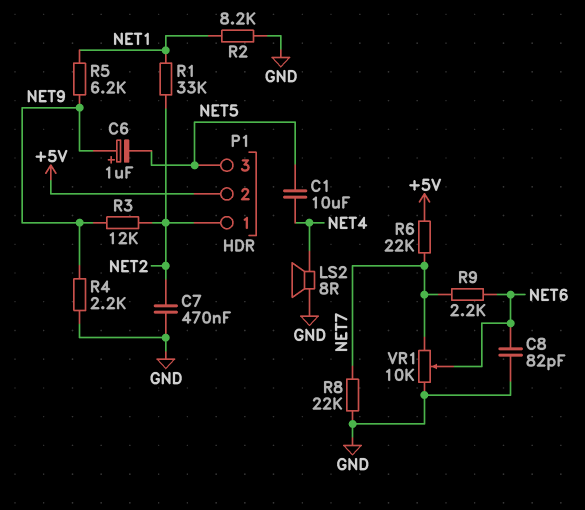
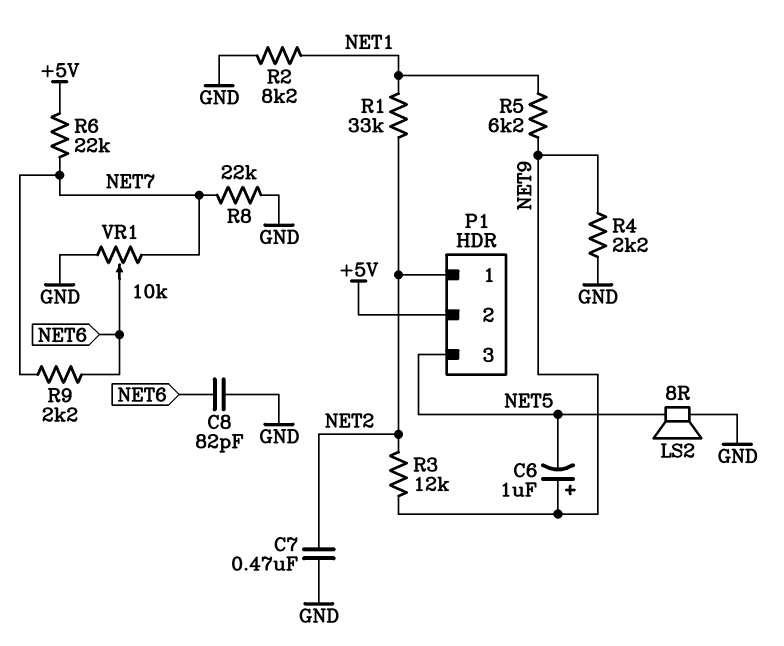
C1: 10uF (NET4, NET5) -> none
LS2: speaker 8R (GND, NET4) -> speaker 8R (GND, NET5)

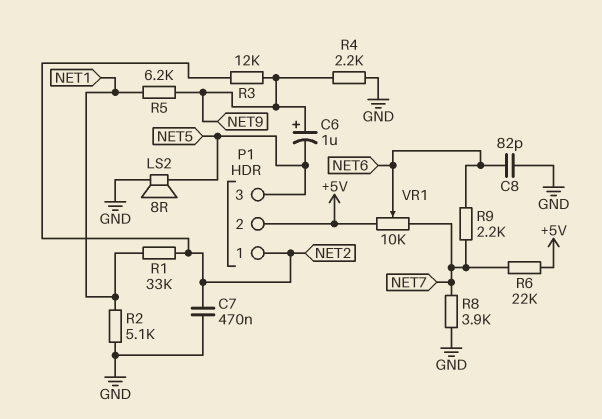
R2: 8.2k (GND, NET1) -> 5.1k (GND, NET1)
R8: 22k (GND, NET7) -> 3.9k (GND, NET7)
VR1: 10k (GND, NET7, wiper NET6) -> 10k (+5V, NET7, wiper NET6)

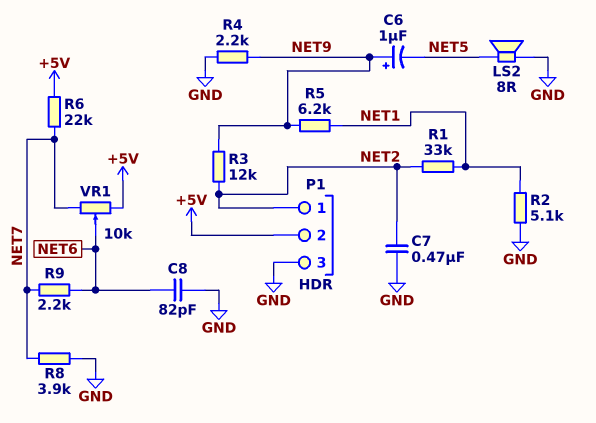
P1 pin 3: NET5 -> GND

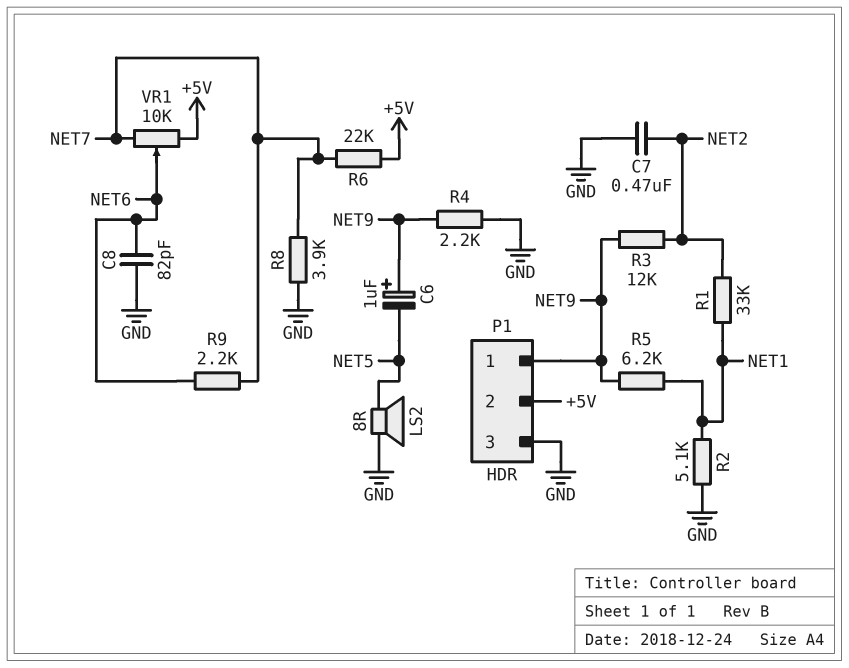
P1 pin 1: NET2 -> NET9

